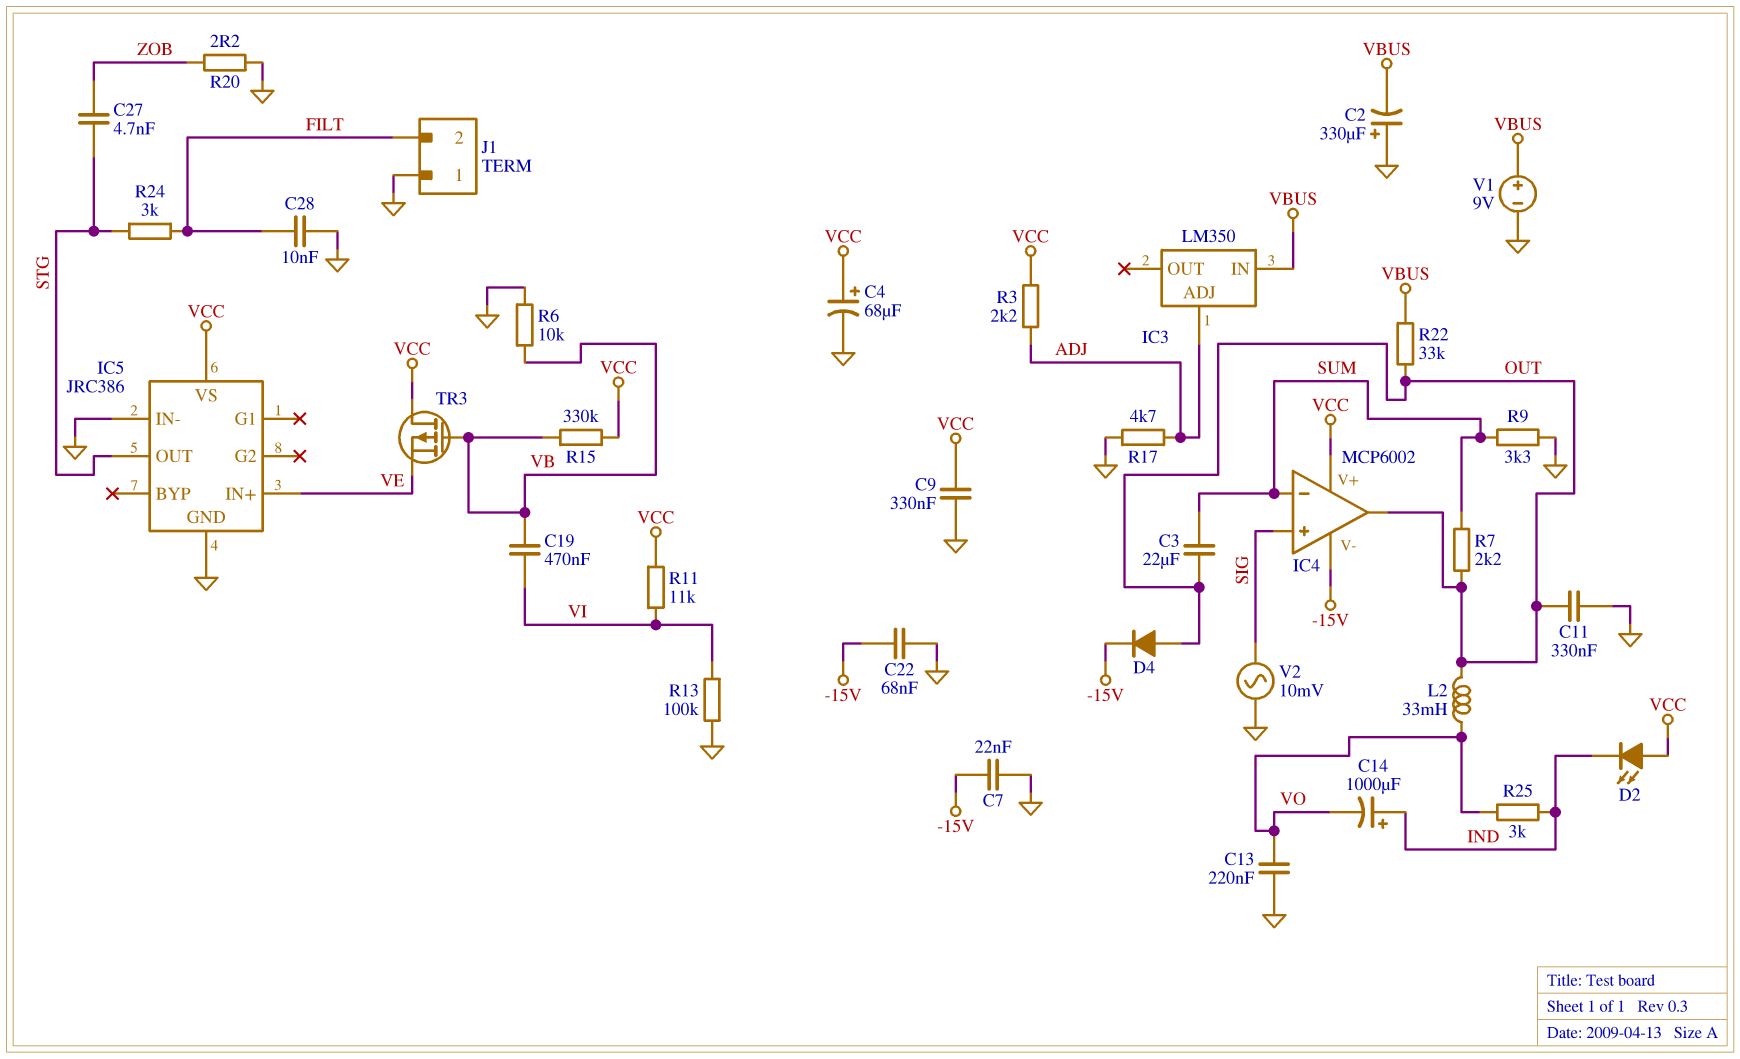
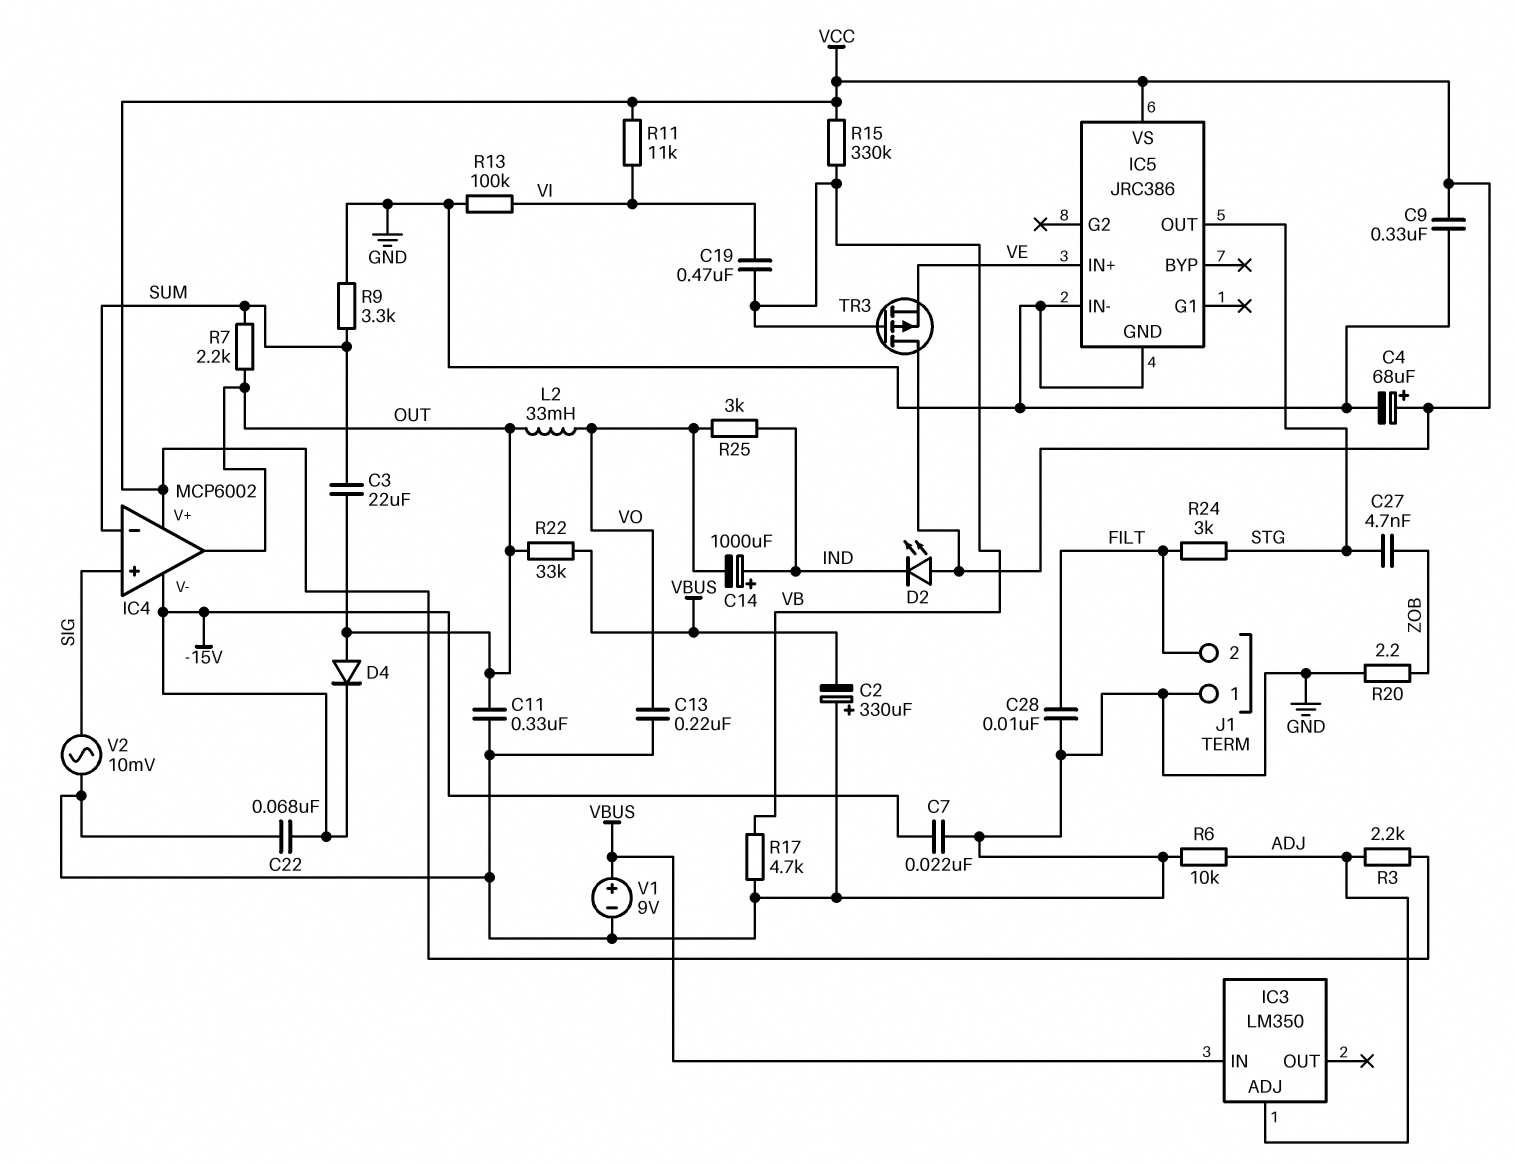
R6: 10k (GND, VB) -> 10k (ADJ, GND)
R17: 4.7k (ADJ, GND) -> 4.7k (GND, VB)

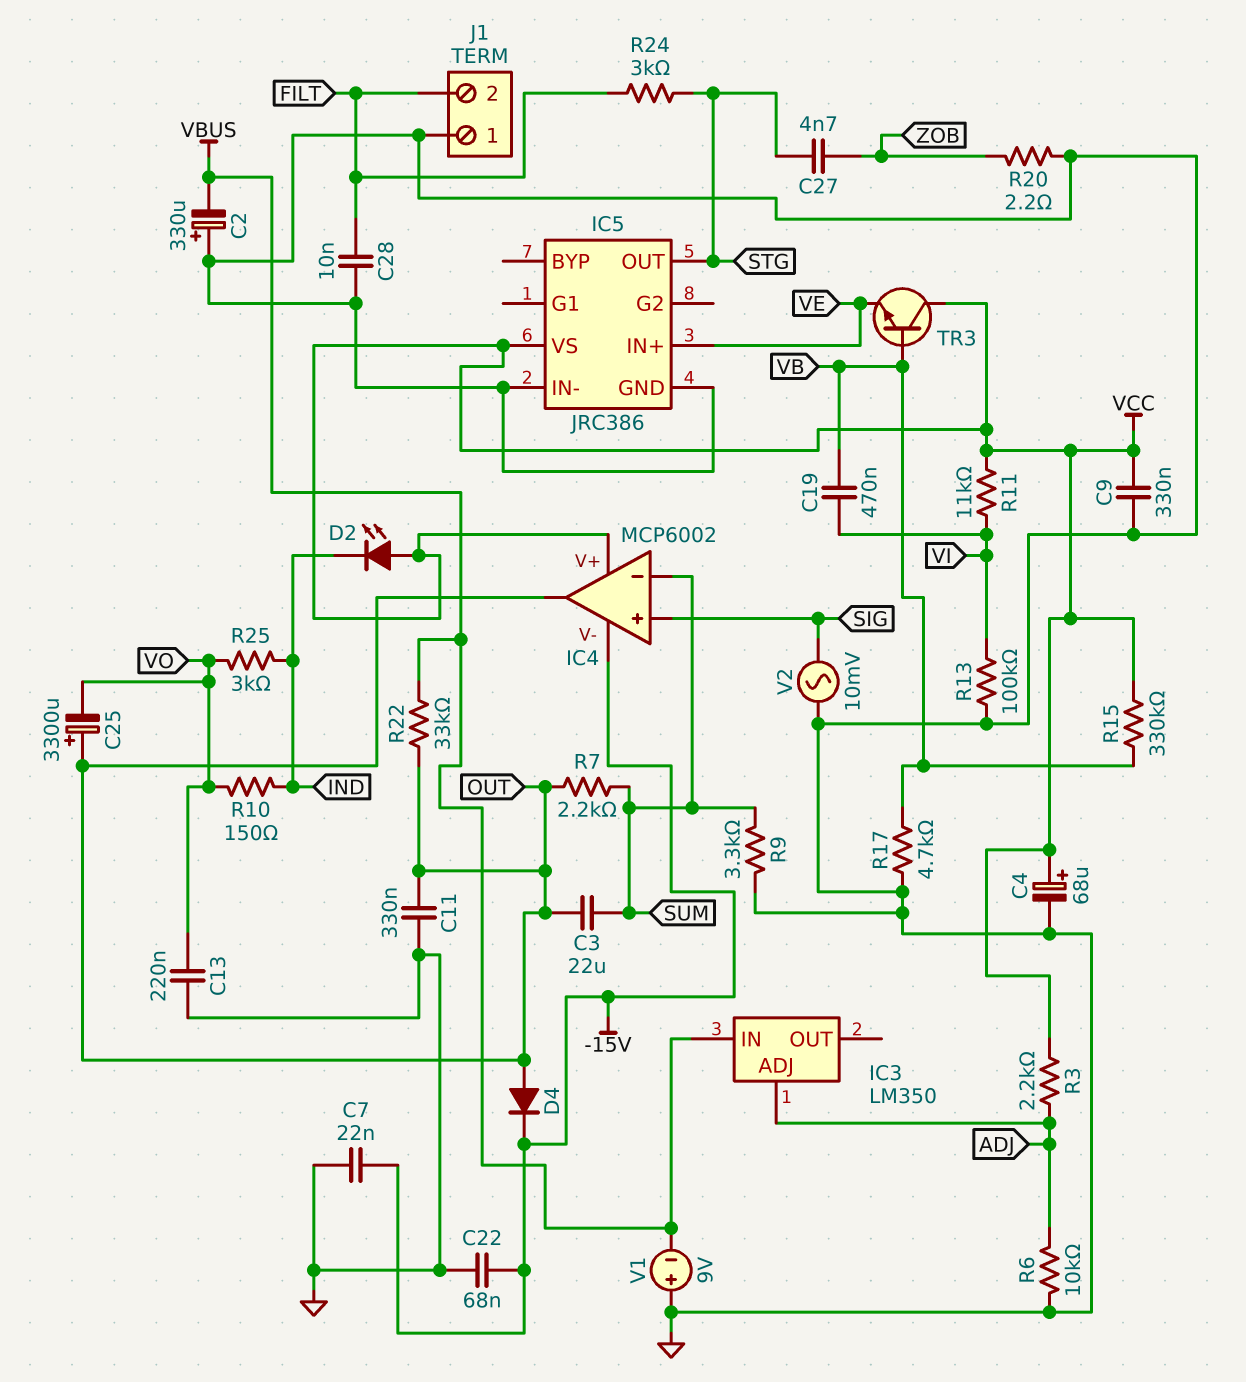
C14: 1000uF (plus IND, minus VO) -> none
C25: none -> 3300uF (plus OUT, minus VO)
L2: 33mH (OUT, VO) -> none
R10: none -> 150 (IND, VO)
TR3: PMOS (G VB, D VCC, S VE) -> NPN (B VB, C VCC, E VE)
V1: 9V (plus VBUS, minus GND) -> 9V (plus GND, minus VBUS)

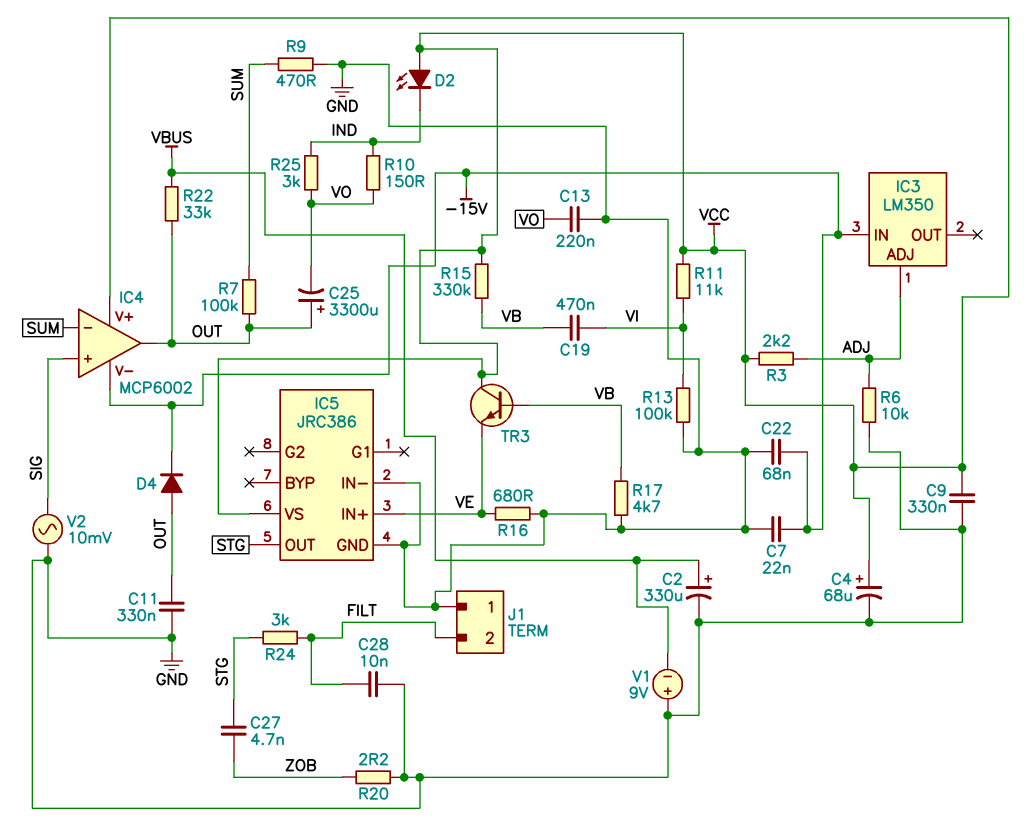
C2: 330uF (plus GND, minus VBUS) -> 330uF (plus VBUS, minus GND)
C3: 22uF (OUT, SUM) -> none
IC3 pin IN: VBUS -> -15V
R7: 2.2k (OUT, SUM) -> 100k (OUT, SUM)
R9: 3.3k (GND, SUM) -> 470 (GND, SUM)
R16: none -> 680 (GND, VE)

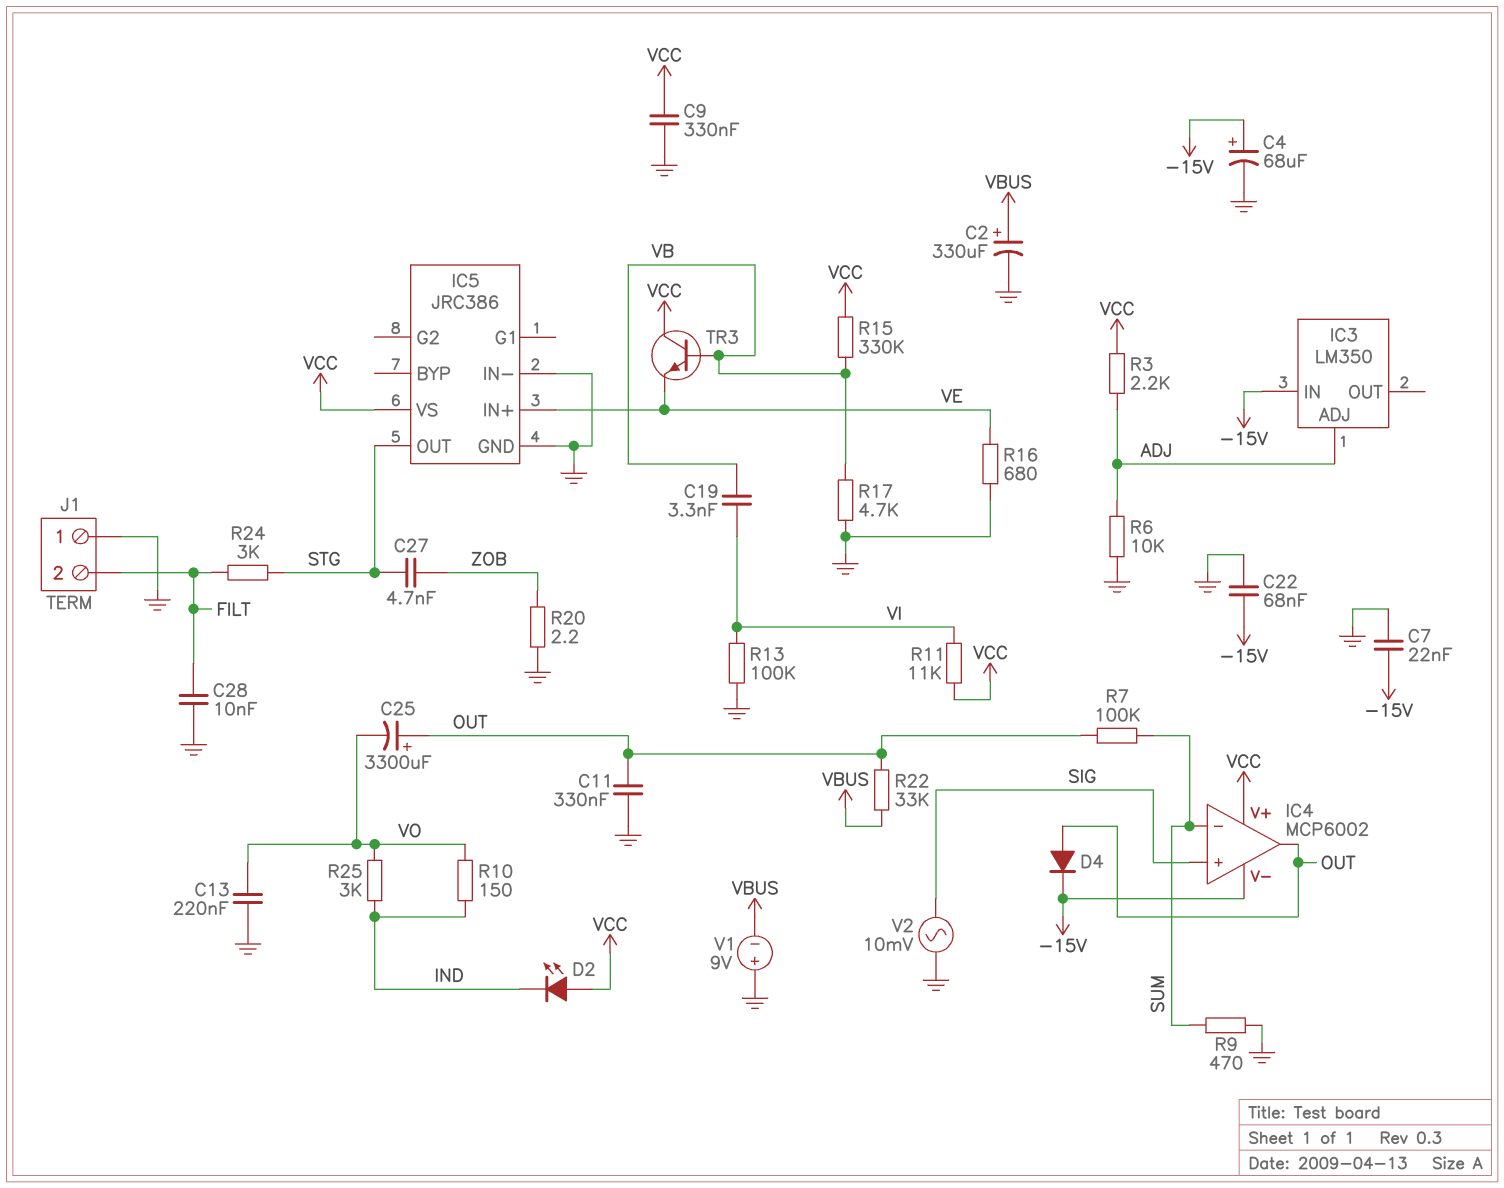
C4: 68uF (plus VCC, minus GND) -> 68uF (plus -15V, minus GND)
C19: 470nF (VB, VI) -> 3.3nF (VB, VI)

